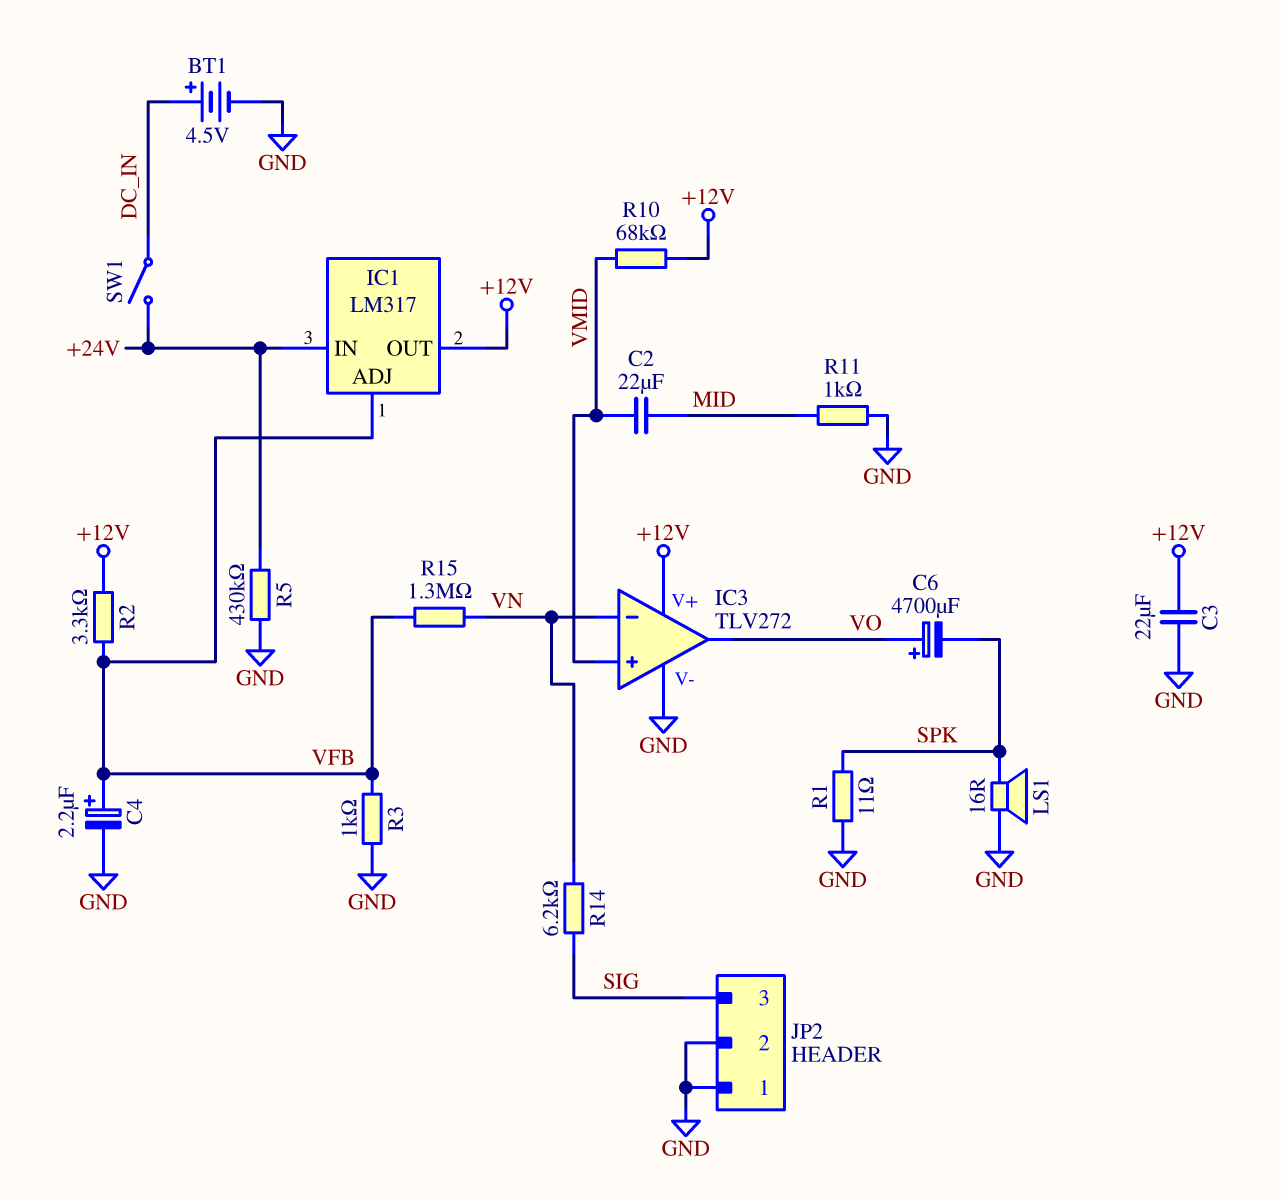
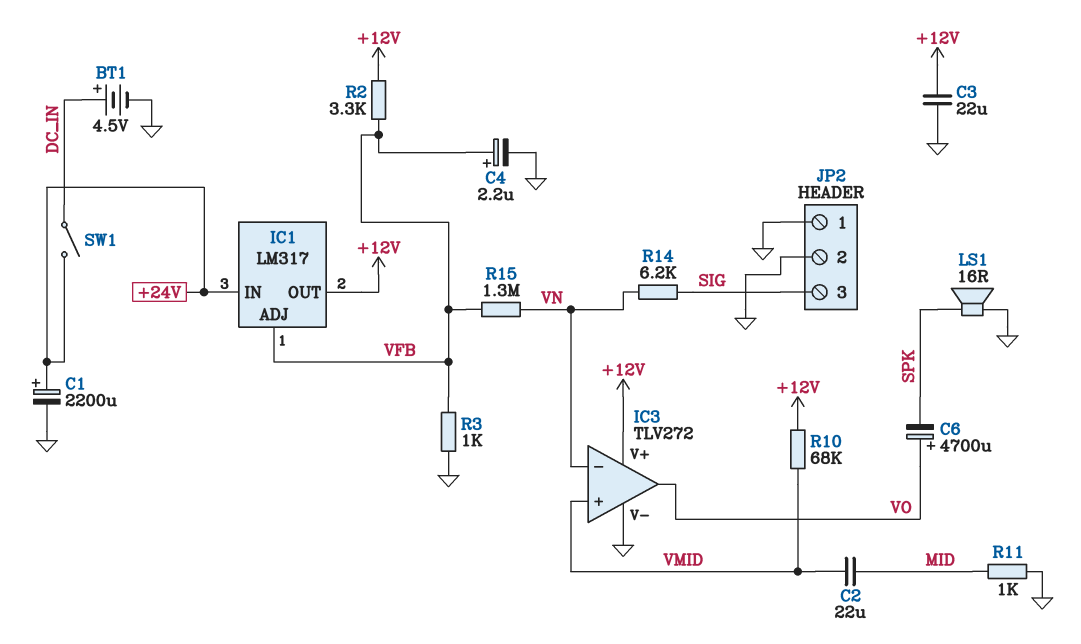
C1: none -> 2200uF (plus +24V, minus GND)
R1: 11 (GND, SPK) -> none
R5: 430k (+24V, GND) -> none

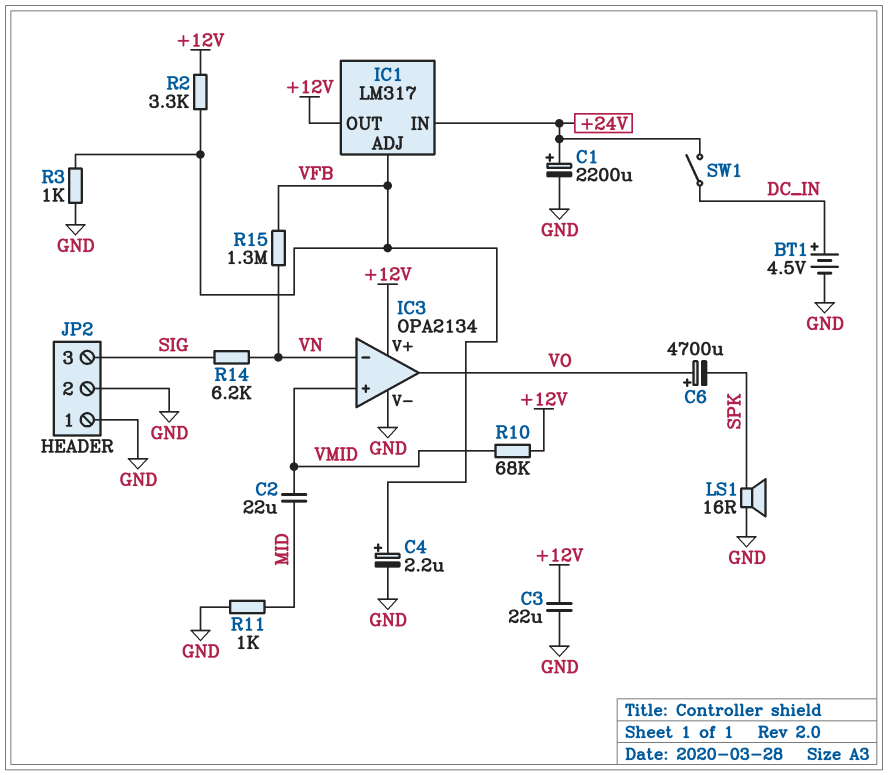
IC3: TLV272 -> OPA2134

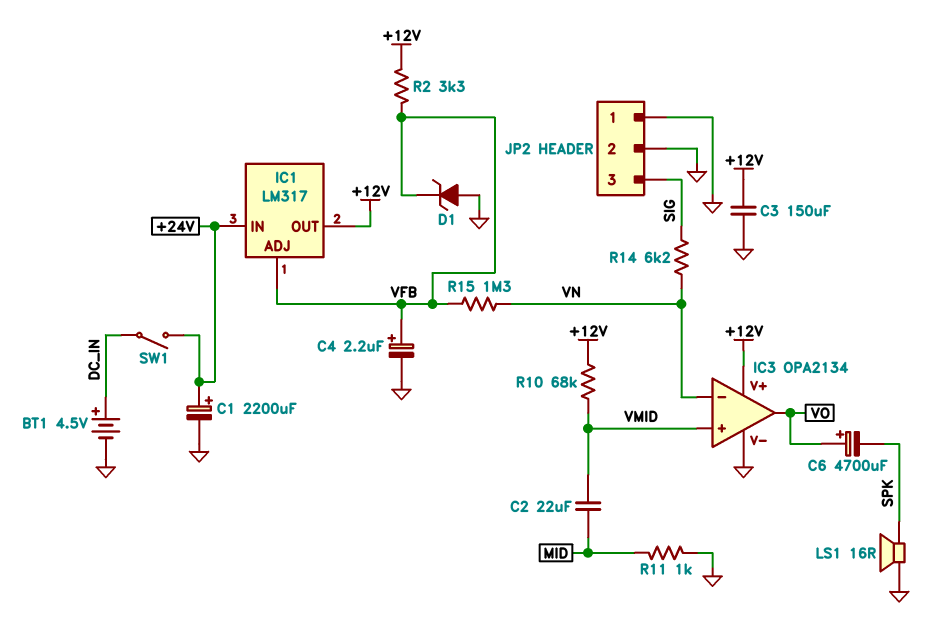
C3: 22uF (+12V, GND) -> 150uF (+12V, GND)
D1: none -> zener (A GND, K VFB)
R3: 1k (GND, VFB) -> none

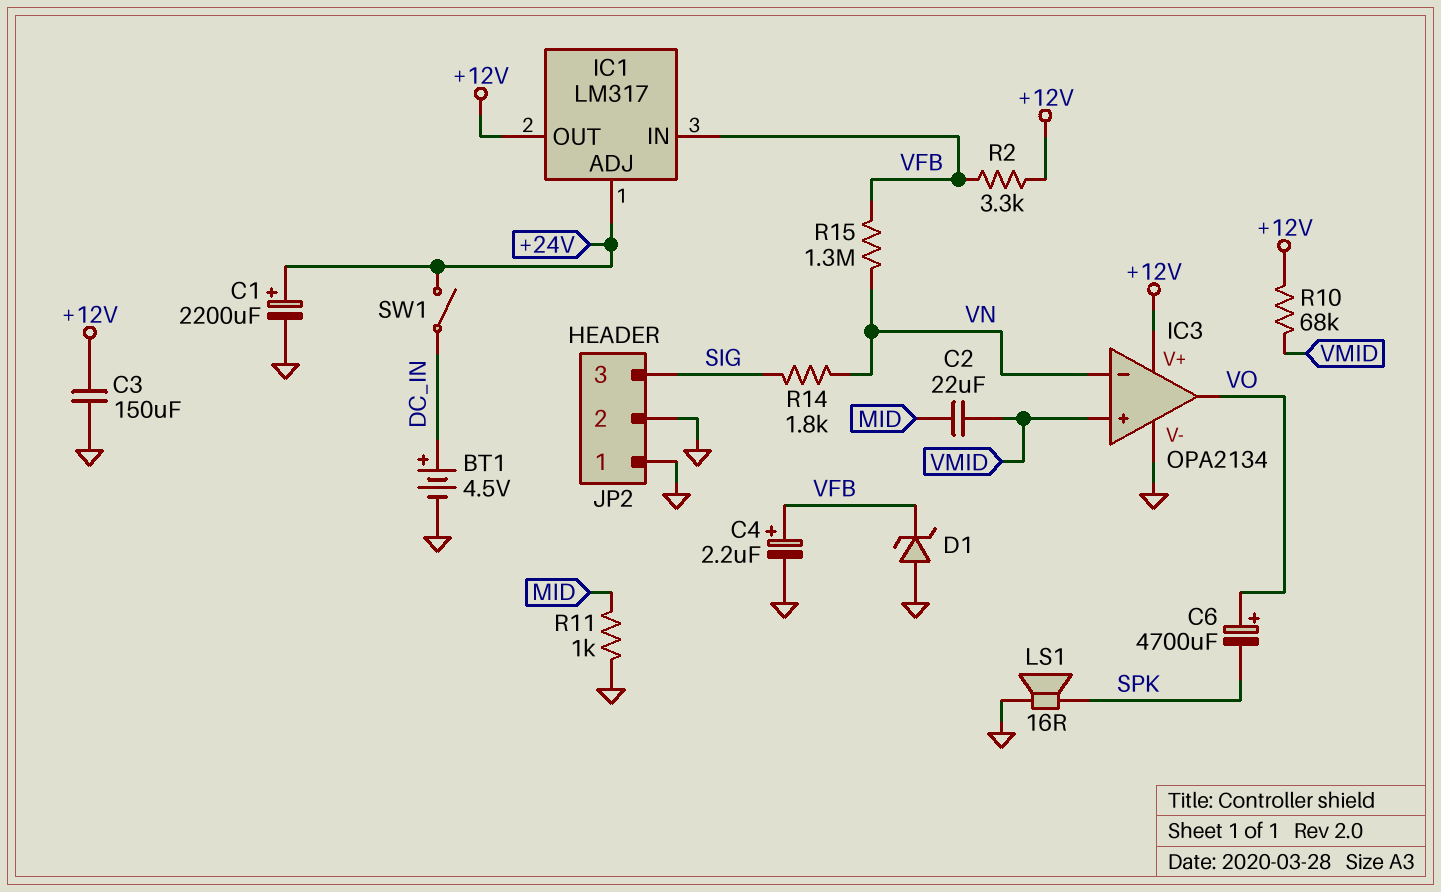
IC1 pin ADJ: VFB -> +24V
IC1 pin IN: +24V -> VFB
R14: 6.2k (SIG, VN) -> 1.8k (SIG, VN)

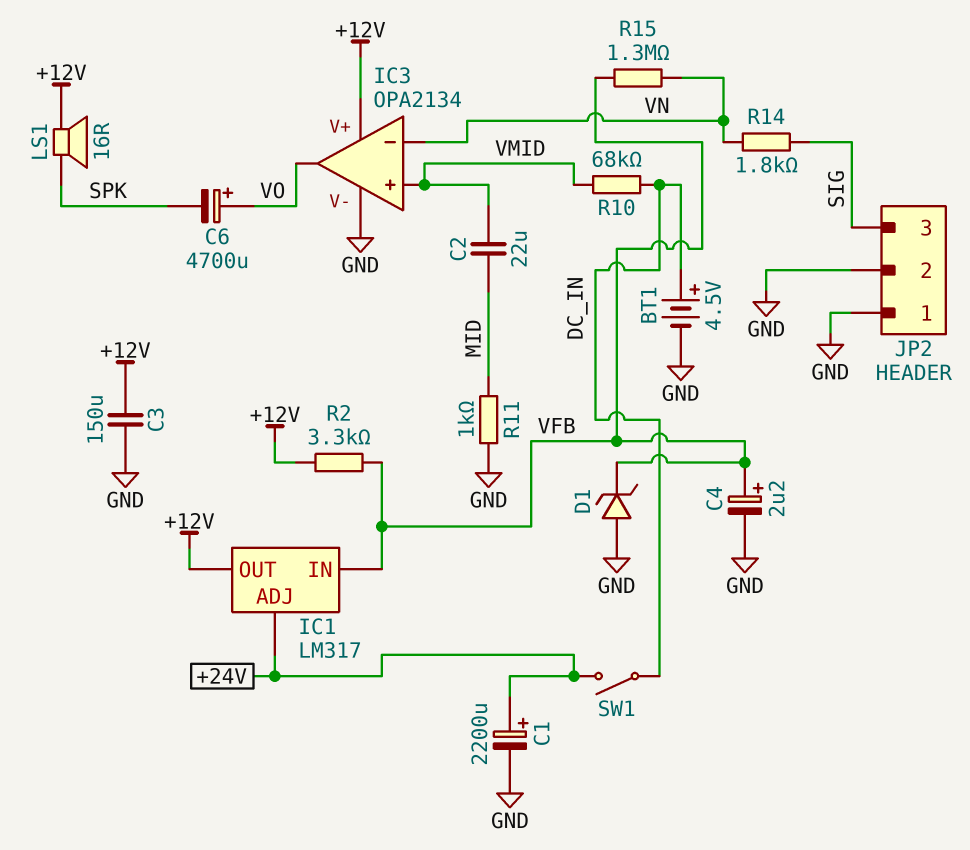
LS1: speaker 16R (GND, SPK) -> speaker 16R (+12V, SPK)
R10: 68k (+12V, VMID) -> 68k (DC_IN, VMID)

